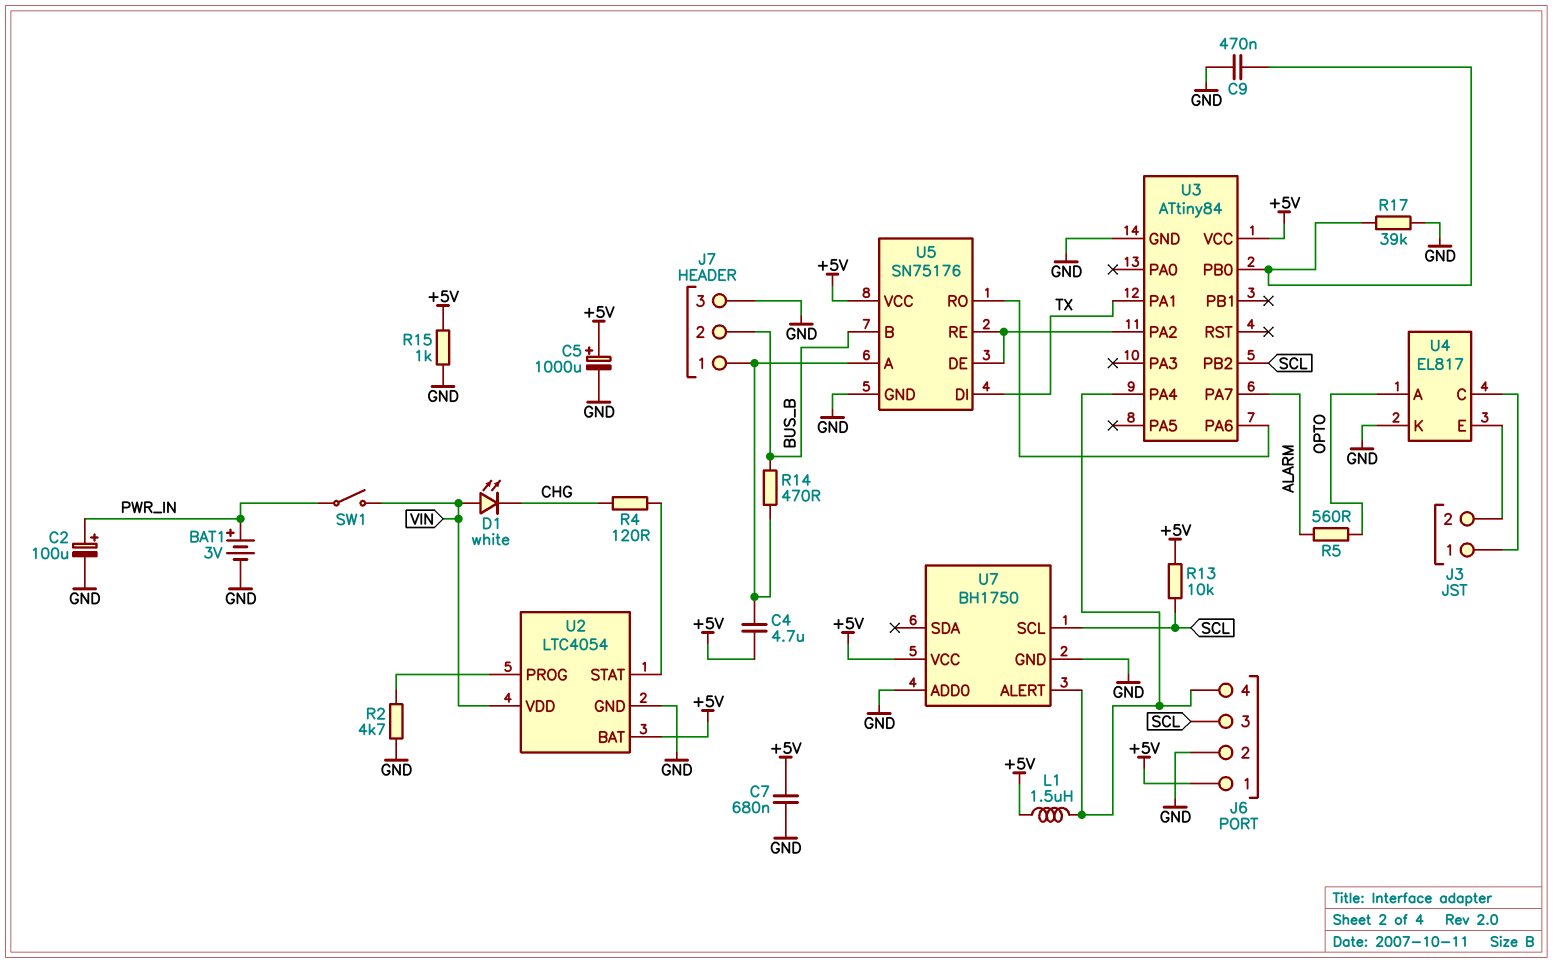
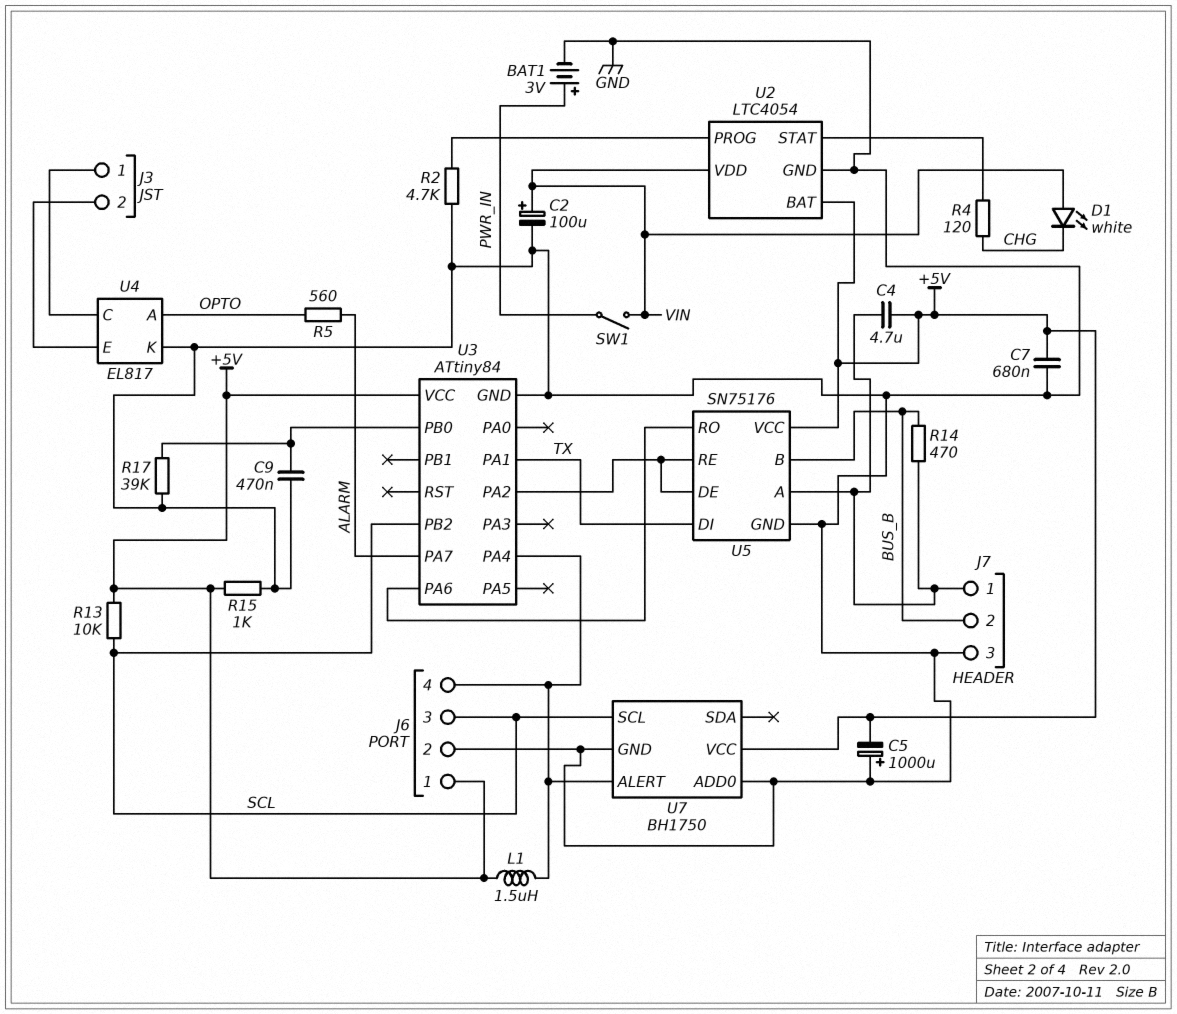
C2: 100uF (plus PWR_IN, minus GND) -> 100uF (plus VIN, minus GND)
C5: 1000uF (plus +5V, minus GND) -> 1000uF (plus GND, minus +5V)

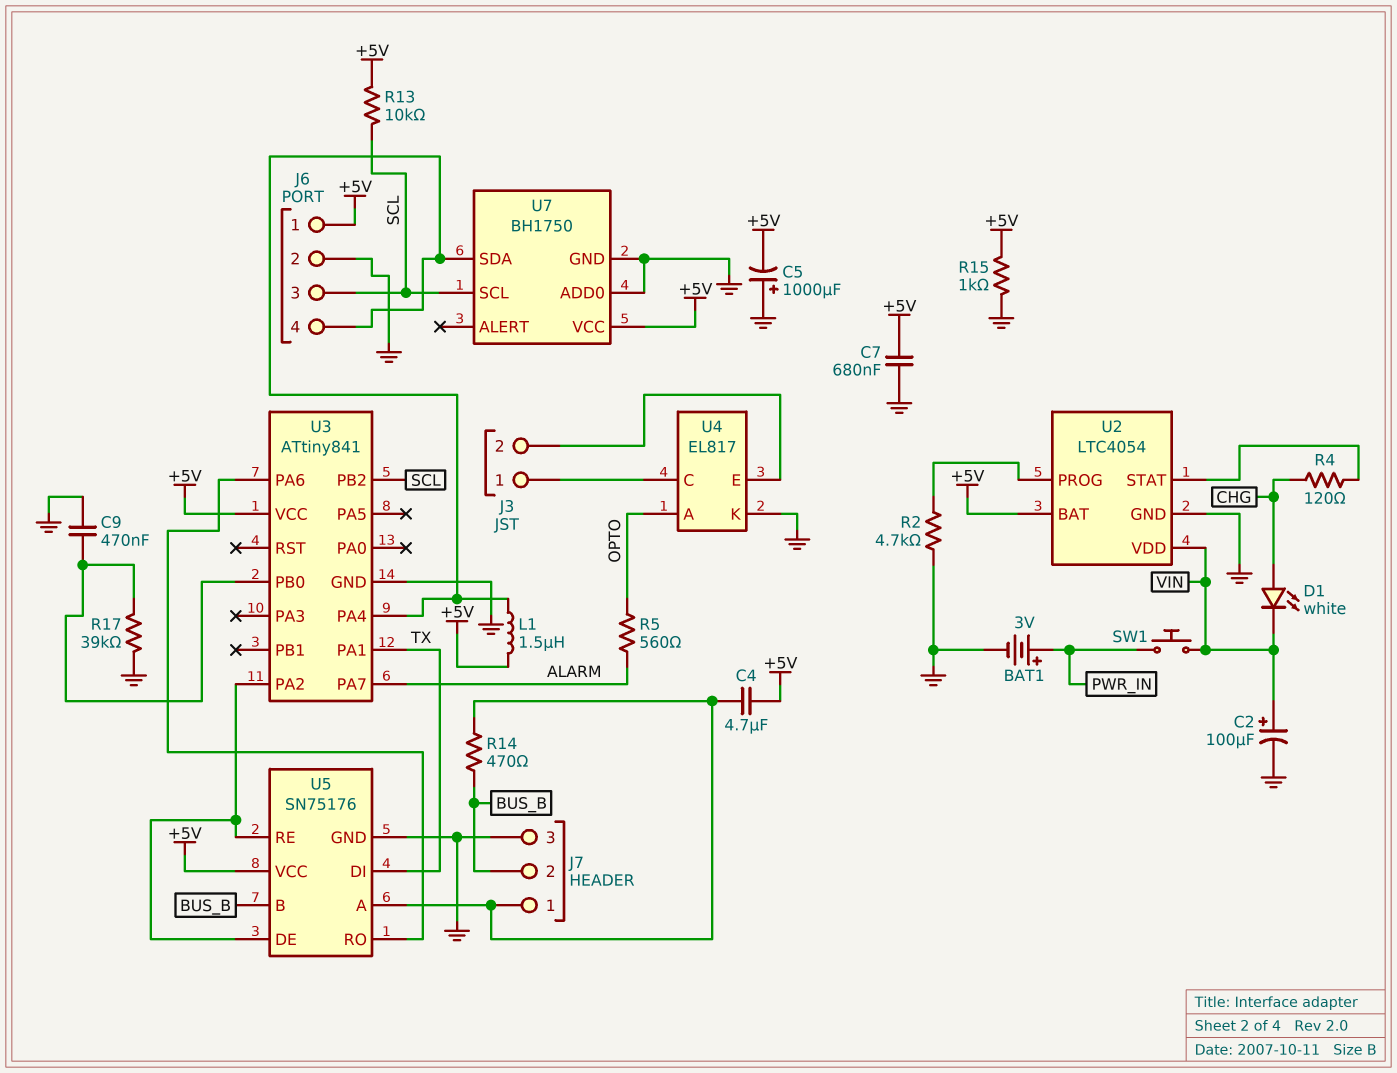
D1: LED white (A VIN, K CHG) -> LED white (A CHG, K VIN)
SW1: switch (PWR_IN, VIN) -> button (PWR_IN, VIN)
U3: ATtiny84 -> ATtiny841
U7 pin ALERT: J6/4 -> none
U7 pin SDA: none -> J6/4

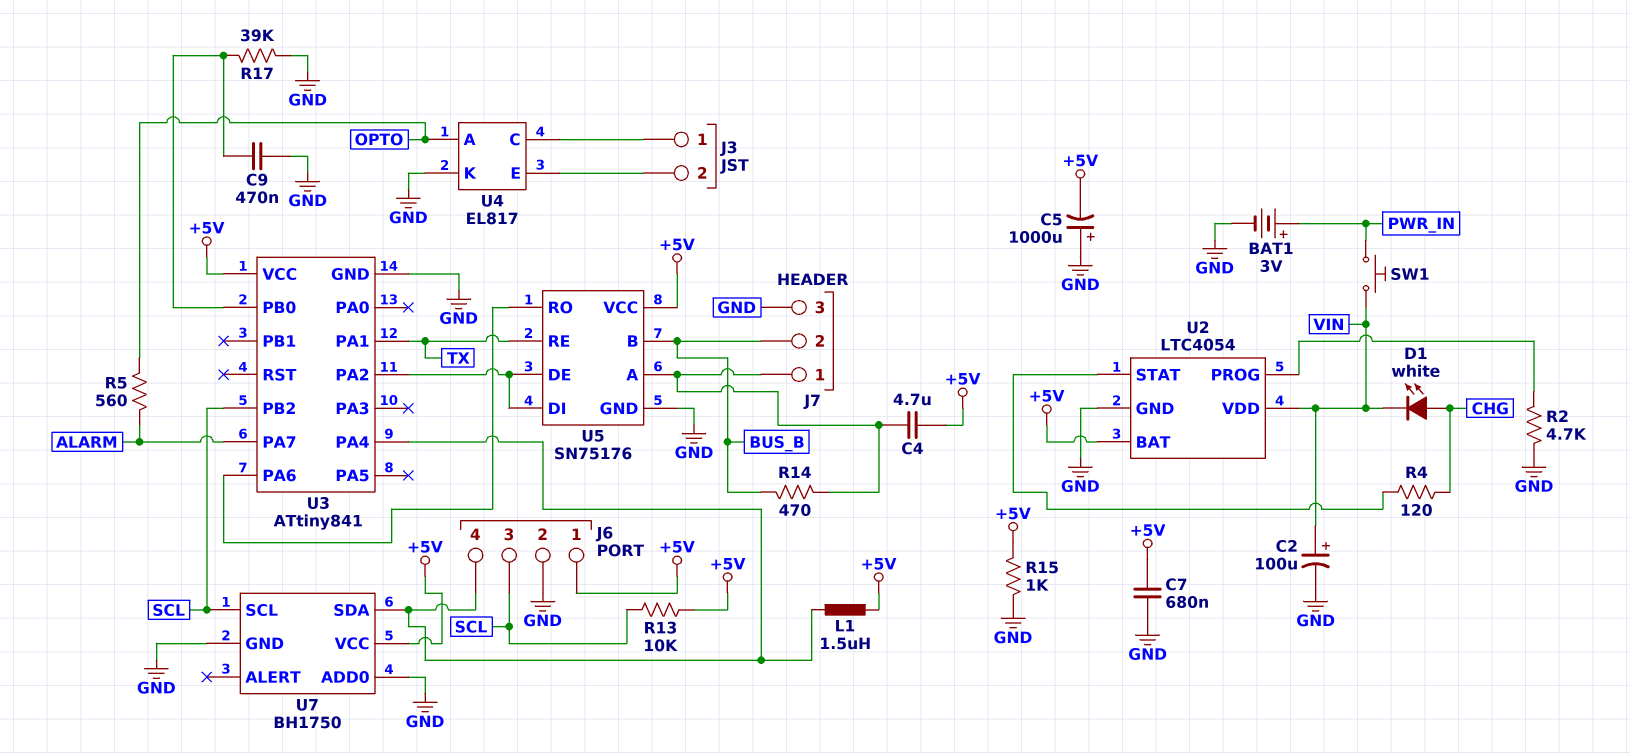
U5 pin DI: TX -> U3/PA2
U5 pin RE: U3/PA2 -> TX

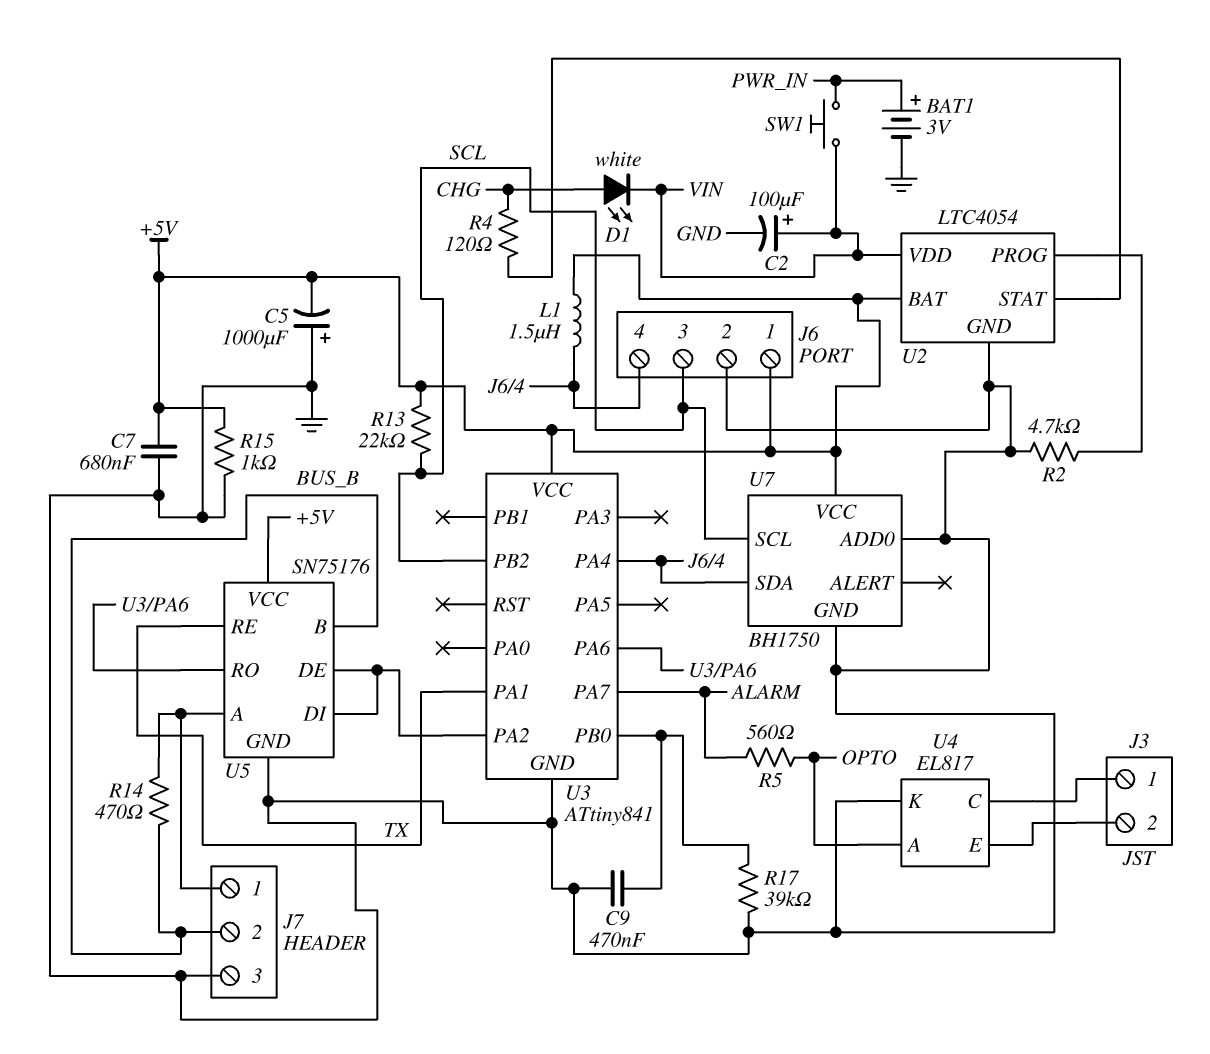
C4: 4.7uF (+5V, J7/1) -> none
R13: 10k (+5V, SCL) -> 22k (+5V, SCL)

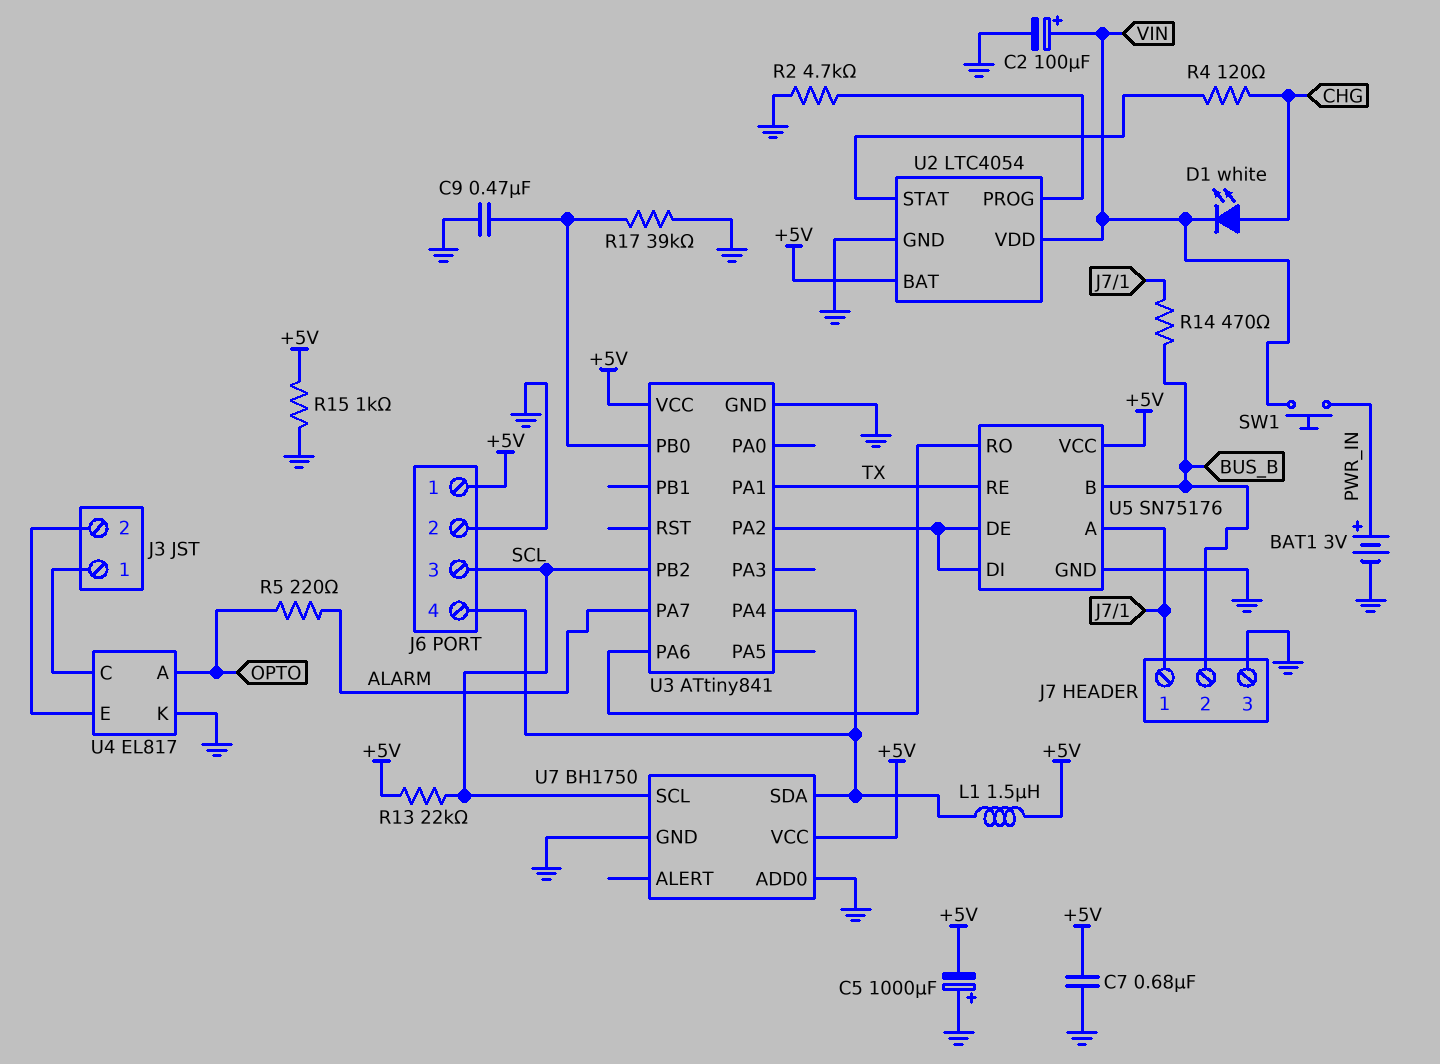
R5: 560 (ALARM, OPTO) -> 220 (ALARM, OPTO)

